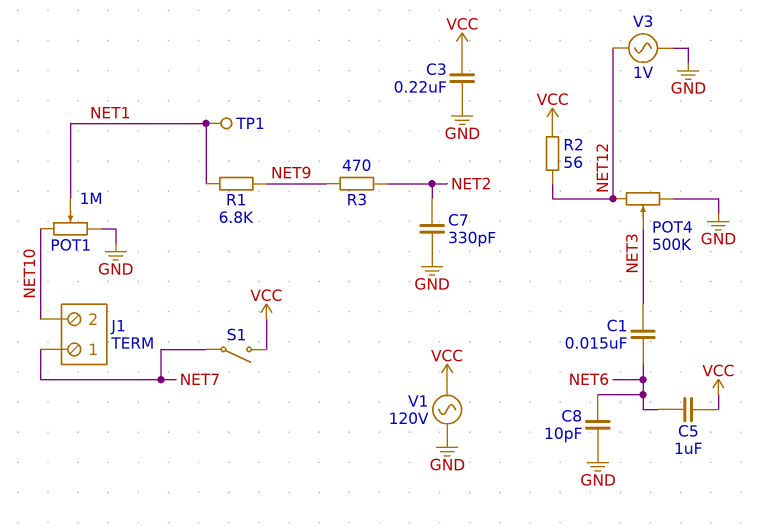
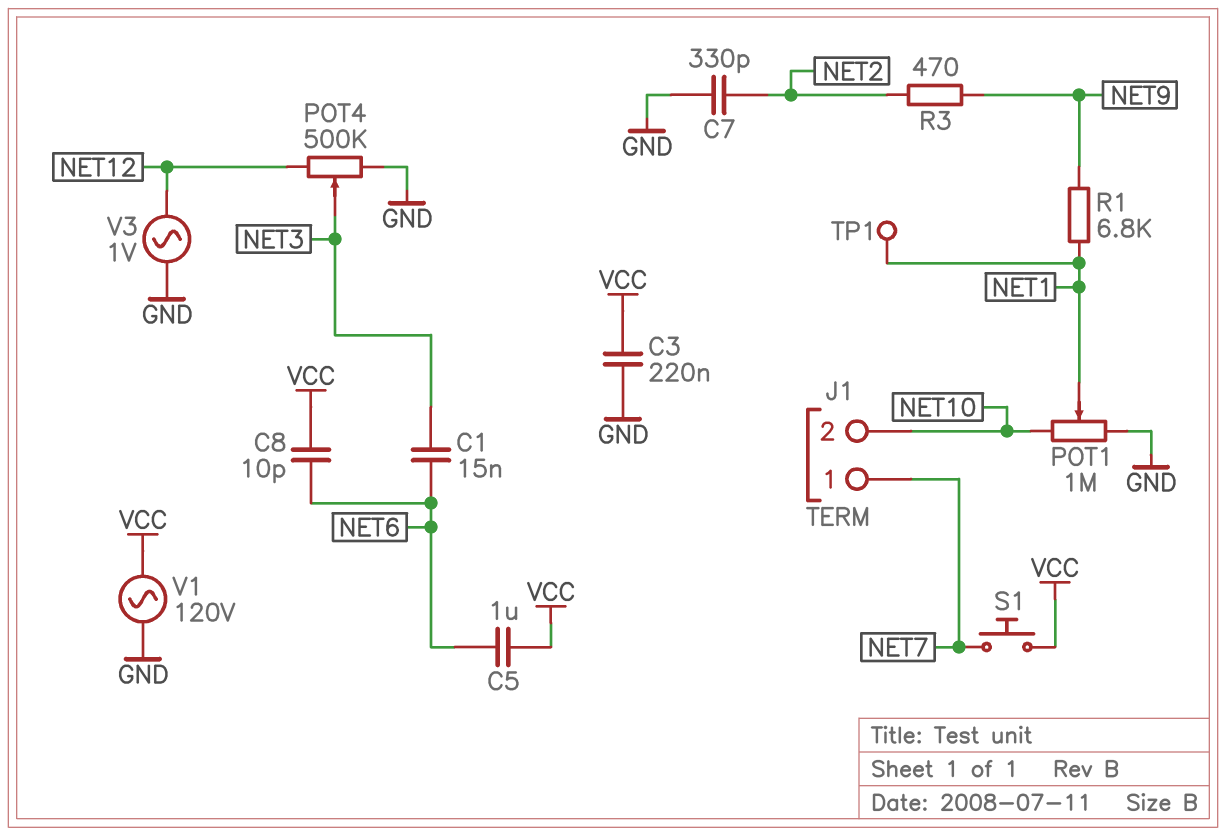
C8: 10pF (GND, NET6) -> 10pF (NET6, VCC)
R2: 56 (NET12, VCC) -> none
S1: switch (NET7, VCC) -> button (NET7, VCC)

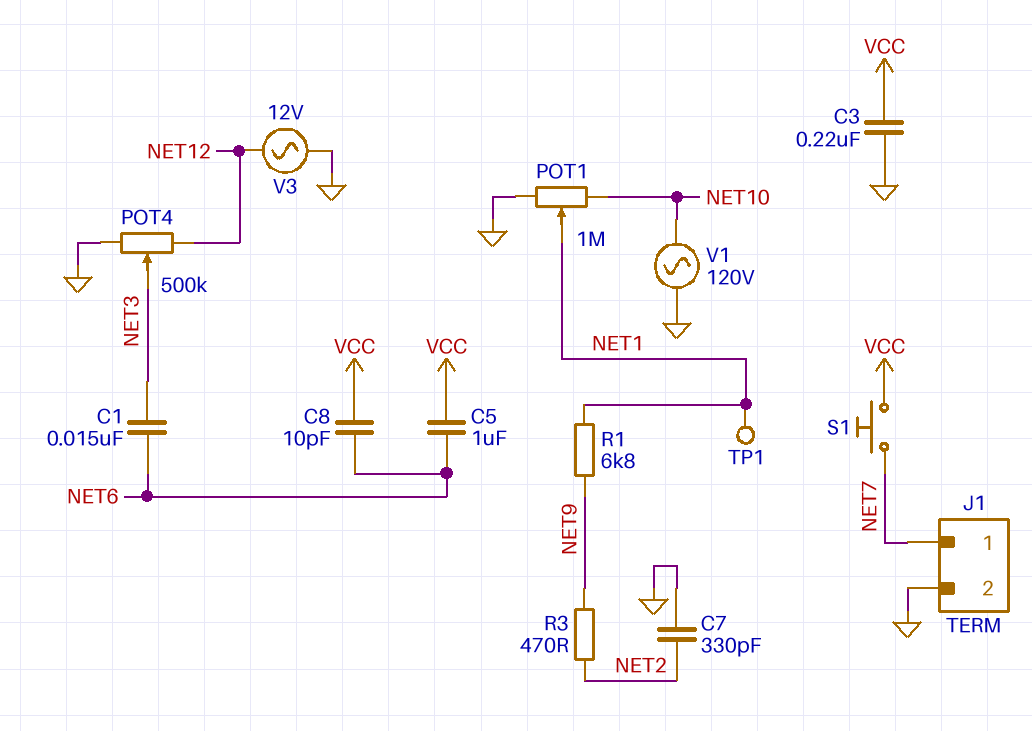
J1 pin 2: NET10 -> GND
V1: AC 120V (GND, VCC) -> AC 120V (GND, NET10)
V3: AC 1V (GND, NET12) -> AC 12V (GND, NET12)

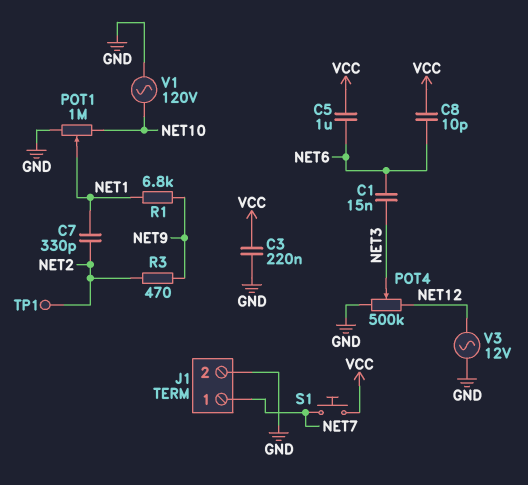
C7: 330pF (GND, NET2) -> 330pF (NET1, NET2)
TP1: test point (NET1) -> test point (NET2)

